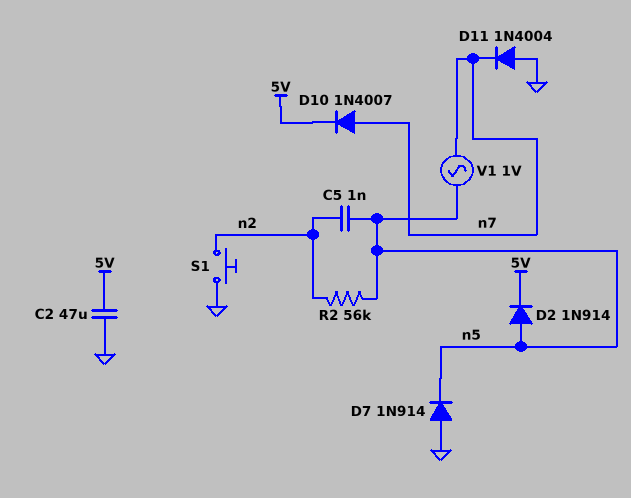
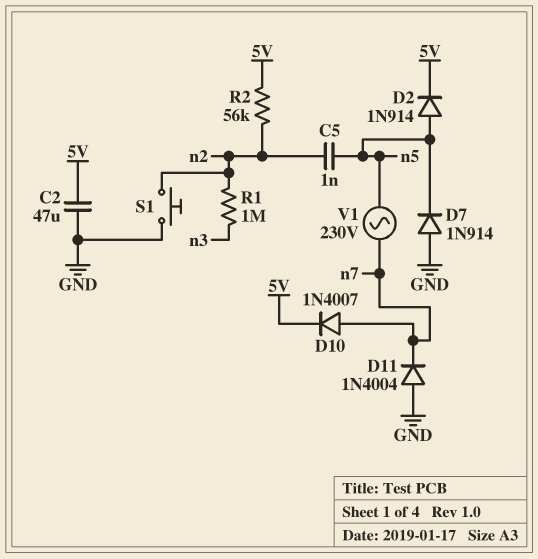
R1: none -> 1M (n2, n3)
R2: 56k (n2, n5) -> 56k (5V, n2)
V1: AC 1V (n5, n7) -> AC 230V (n5, n7)

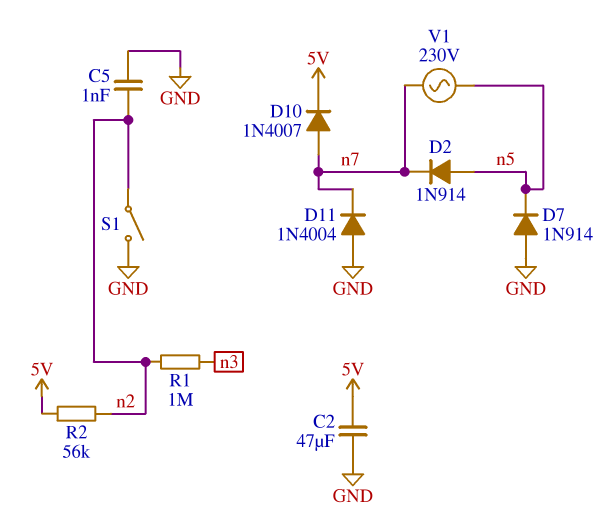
C5: 1nF (n2, n5) -> 1nF (GND, n2)
D2: diode 1N914 (A n5, K 5V) -> diode 1N914 (A n5, K n7)
S1: button (GND, n2) -> switch (GND, n2)

